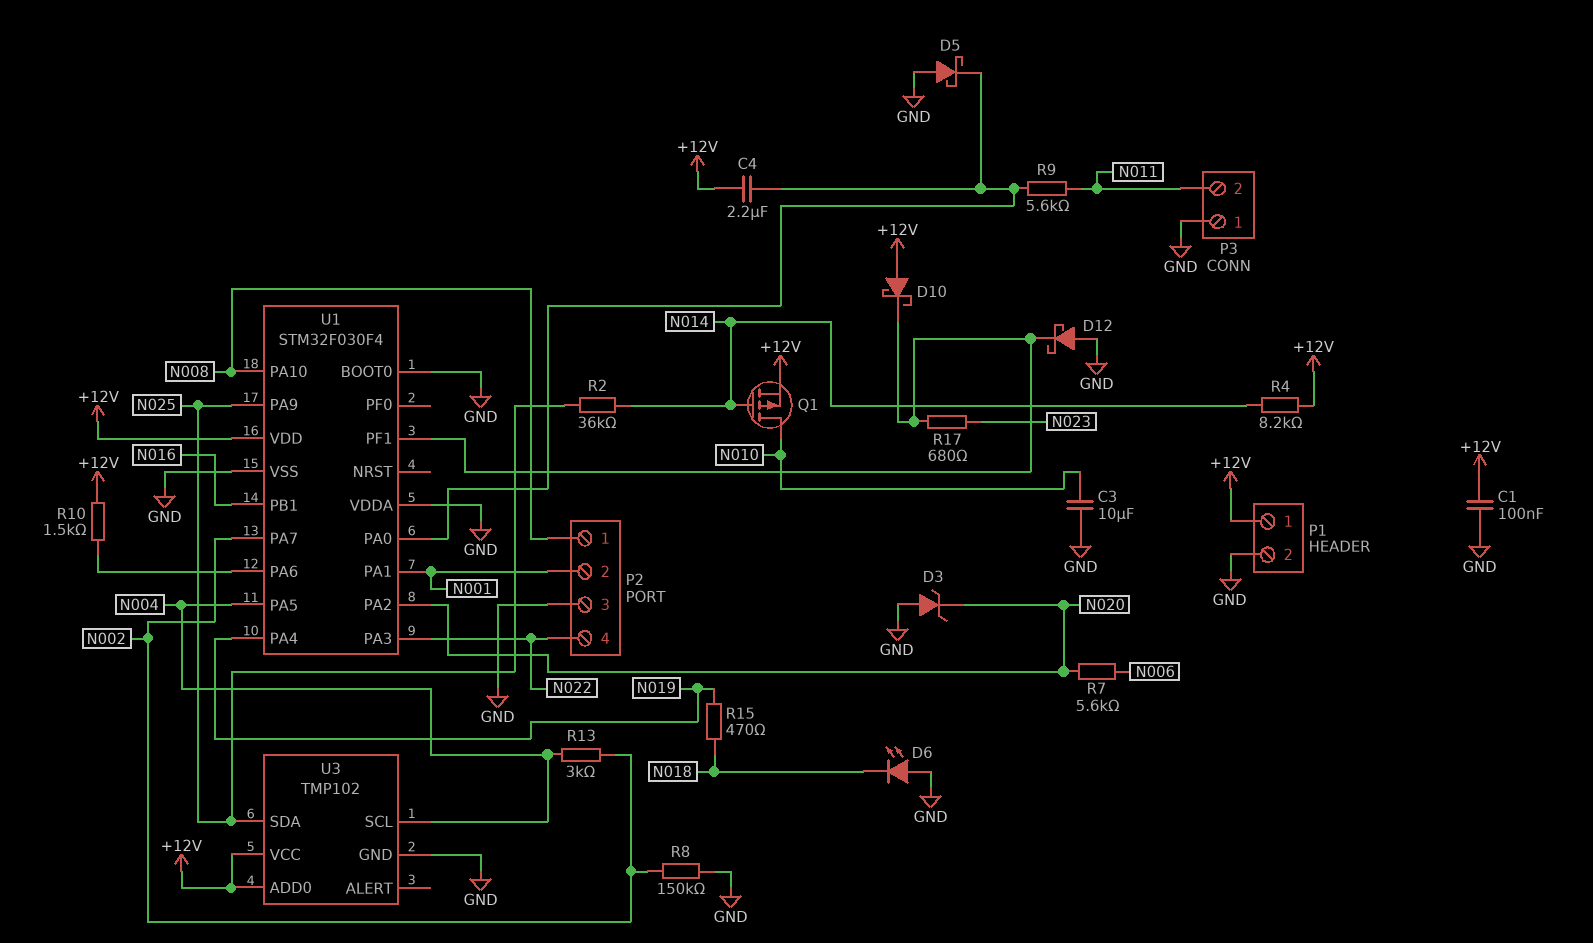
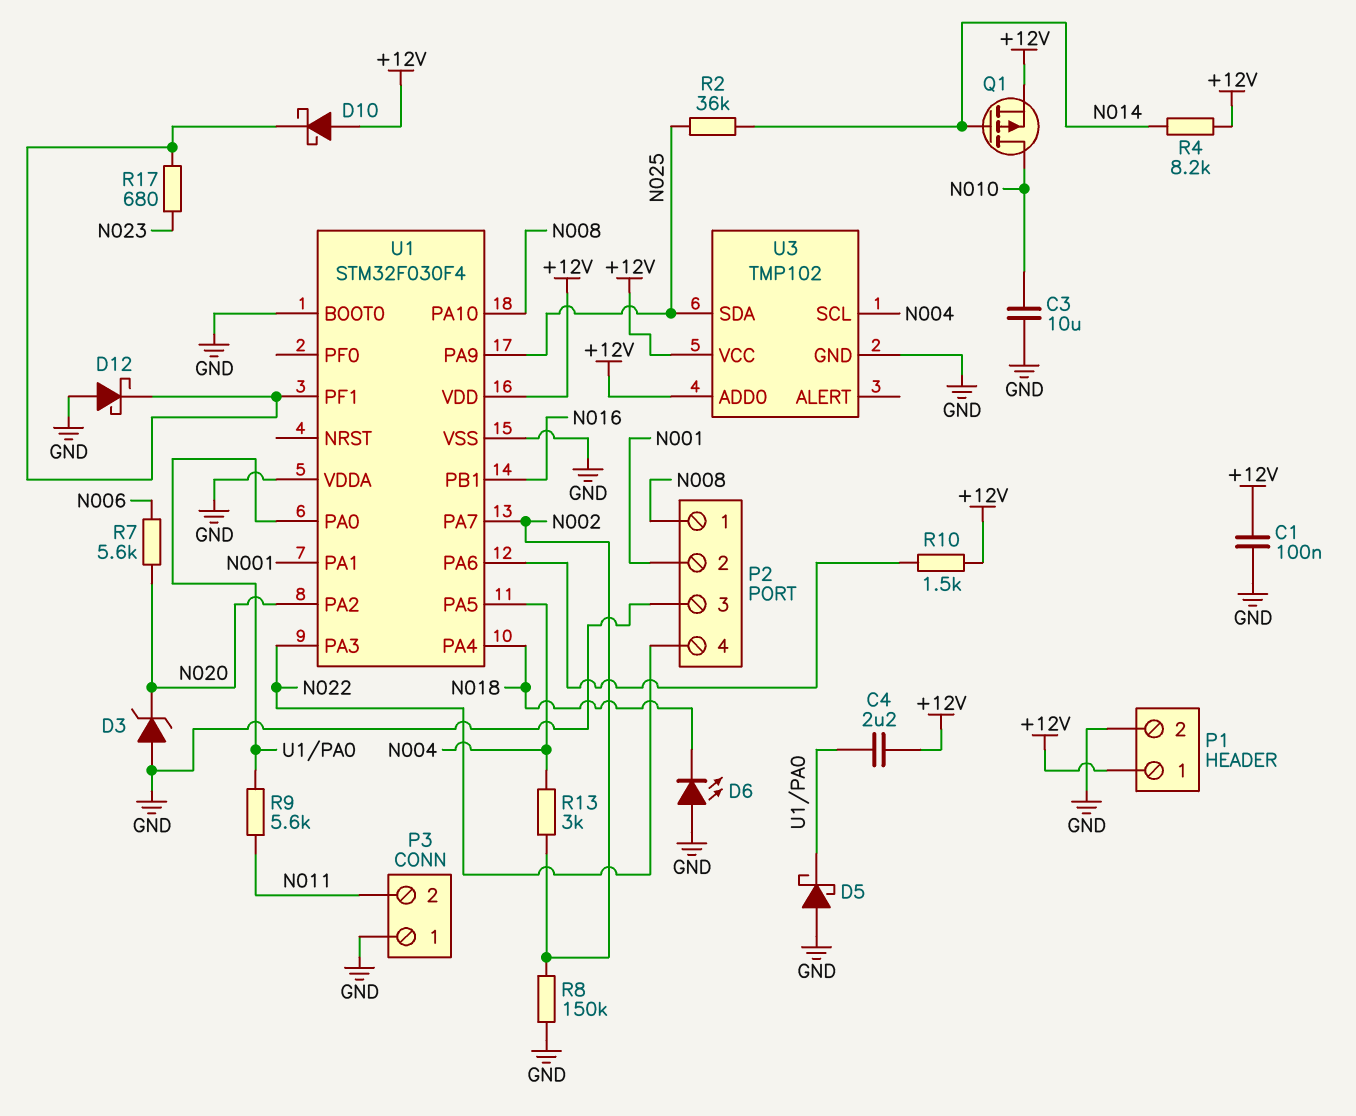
R15: 470 (N018, N019) -> none
U1 pin PA4: N019 -> N018

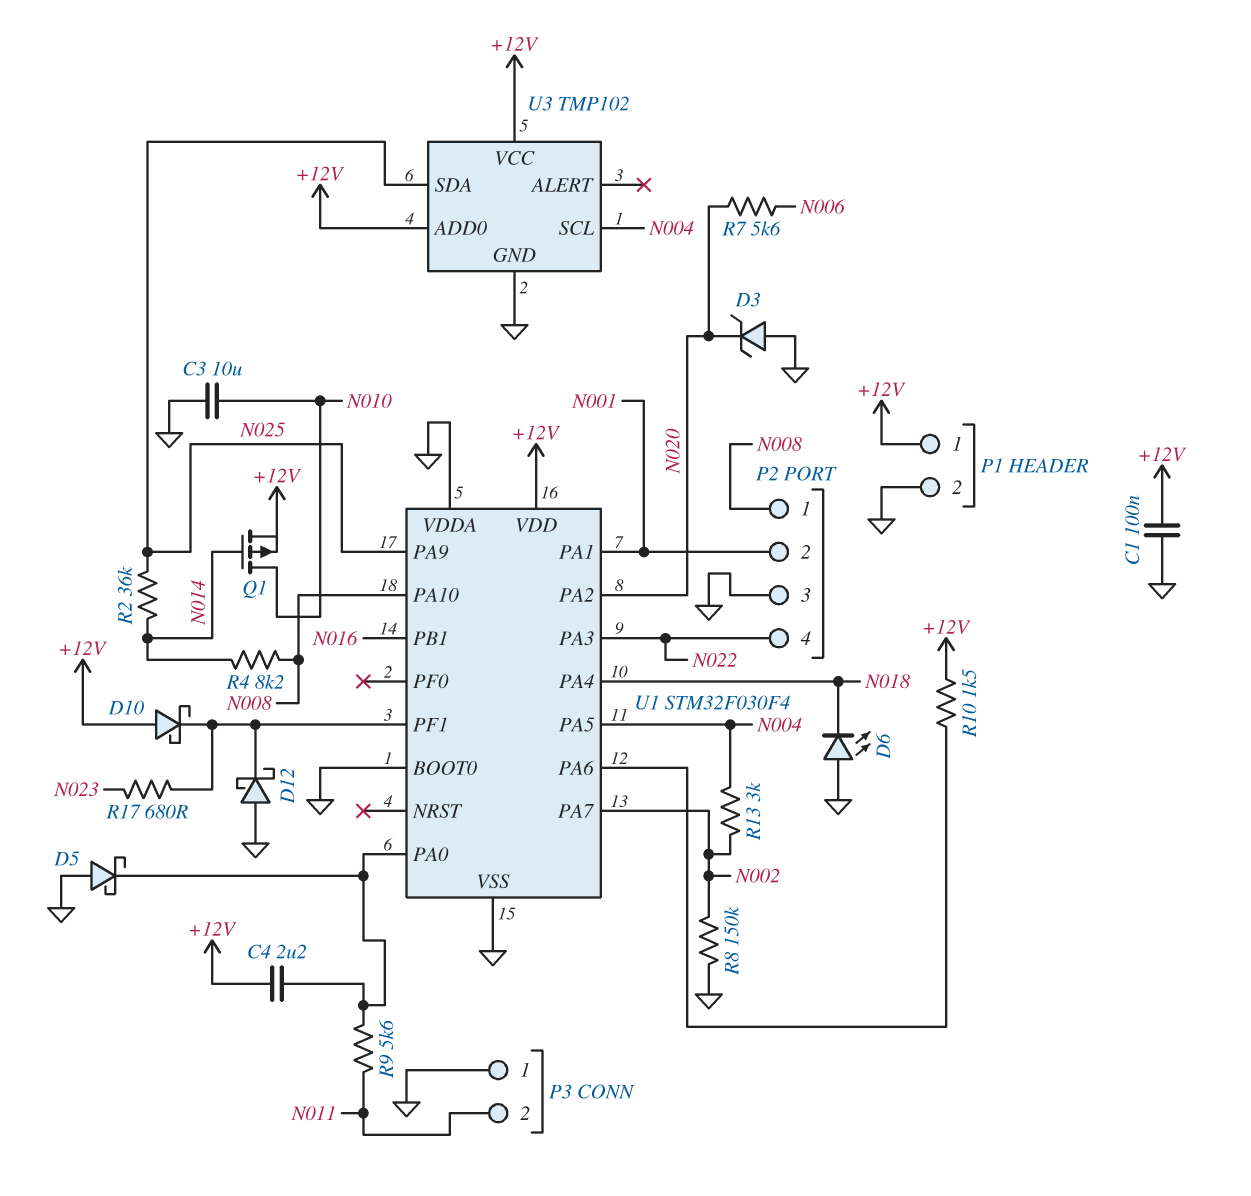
R4: 8.2k (+12V, N014) -> 8.2k (N008, N014)

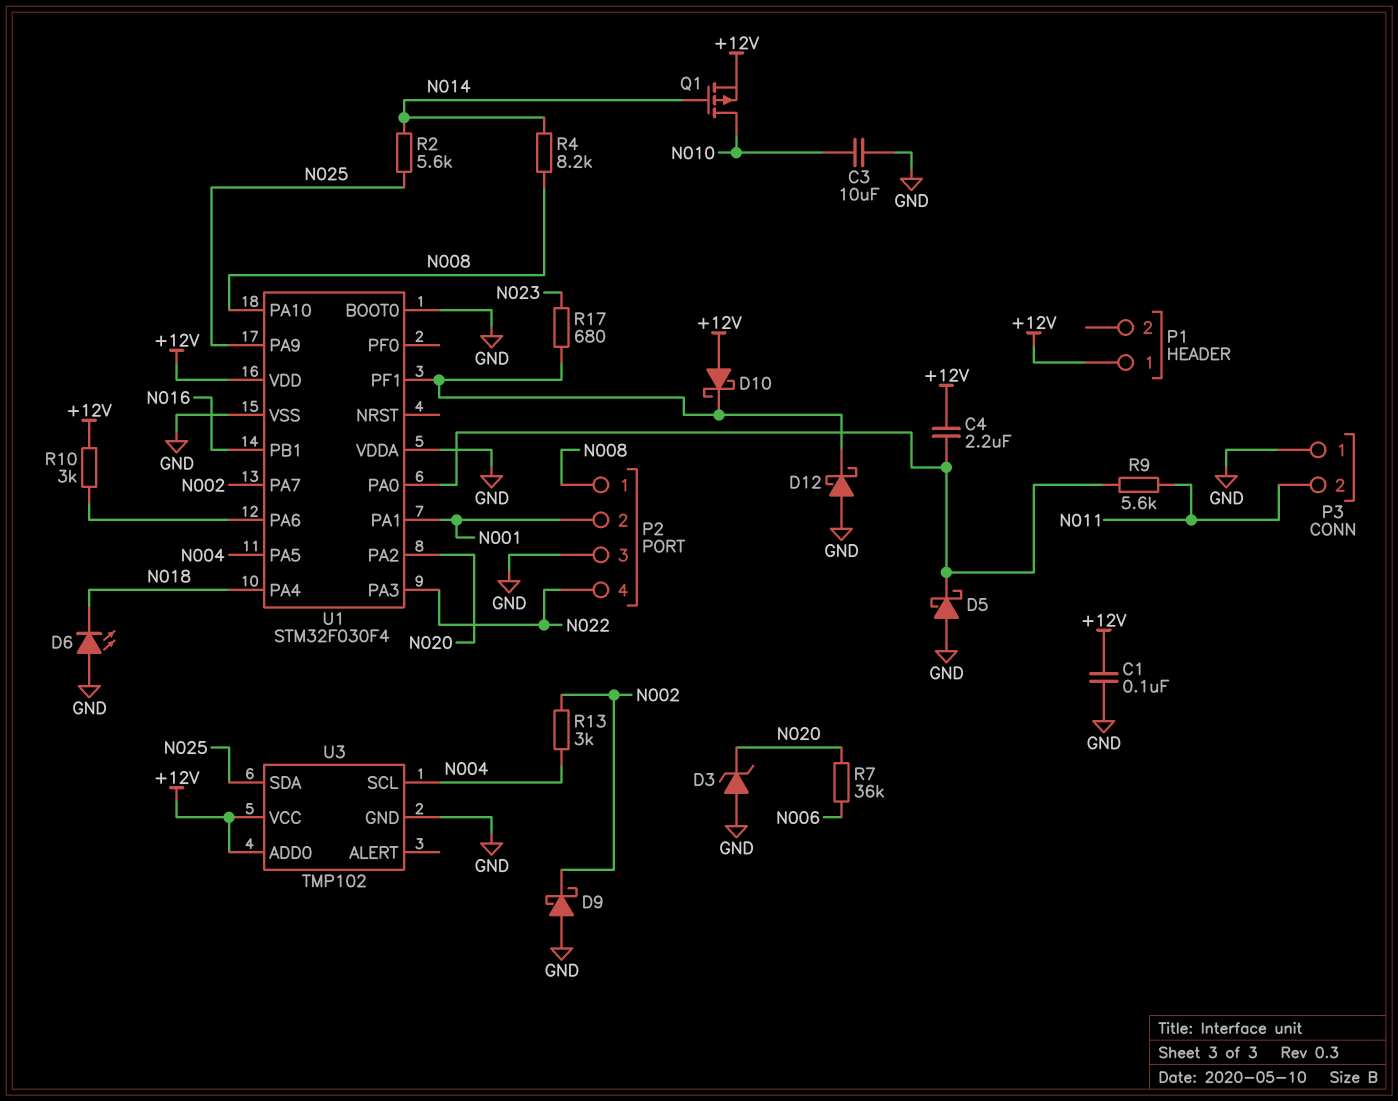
D9: none -> schottky (A GND, K N002)
P1 pin 2: GND -> none
R2: 36k (N014, N025) -> 5.6k (N014, N025)
R7: 5.6k (N006, N020) -> 36k (N006, N020)
R8: 150k (GND, N002) -> none
R10: 1.5k (+12V, U1/PA6) -> 3k (+12V, U1/PA6)

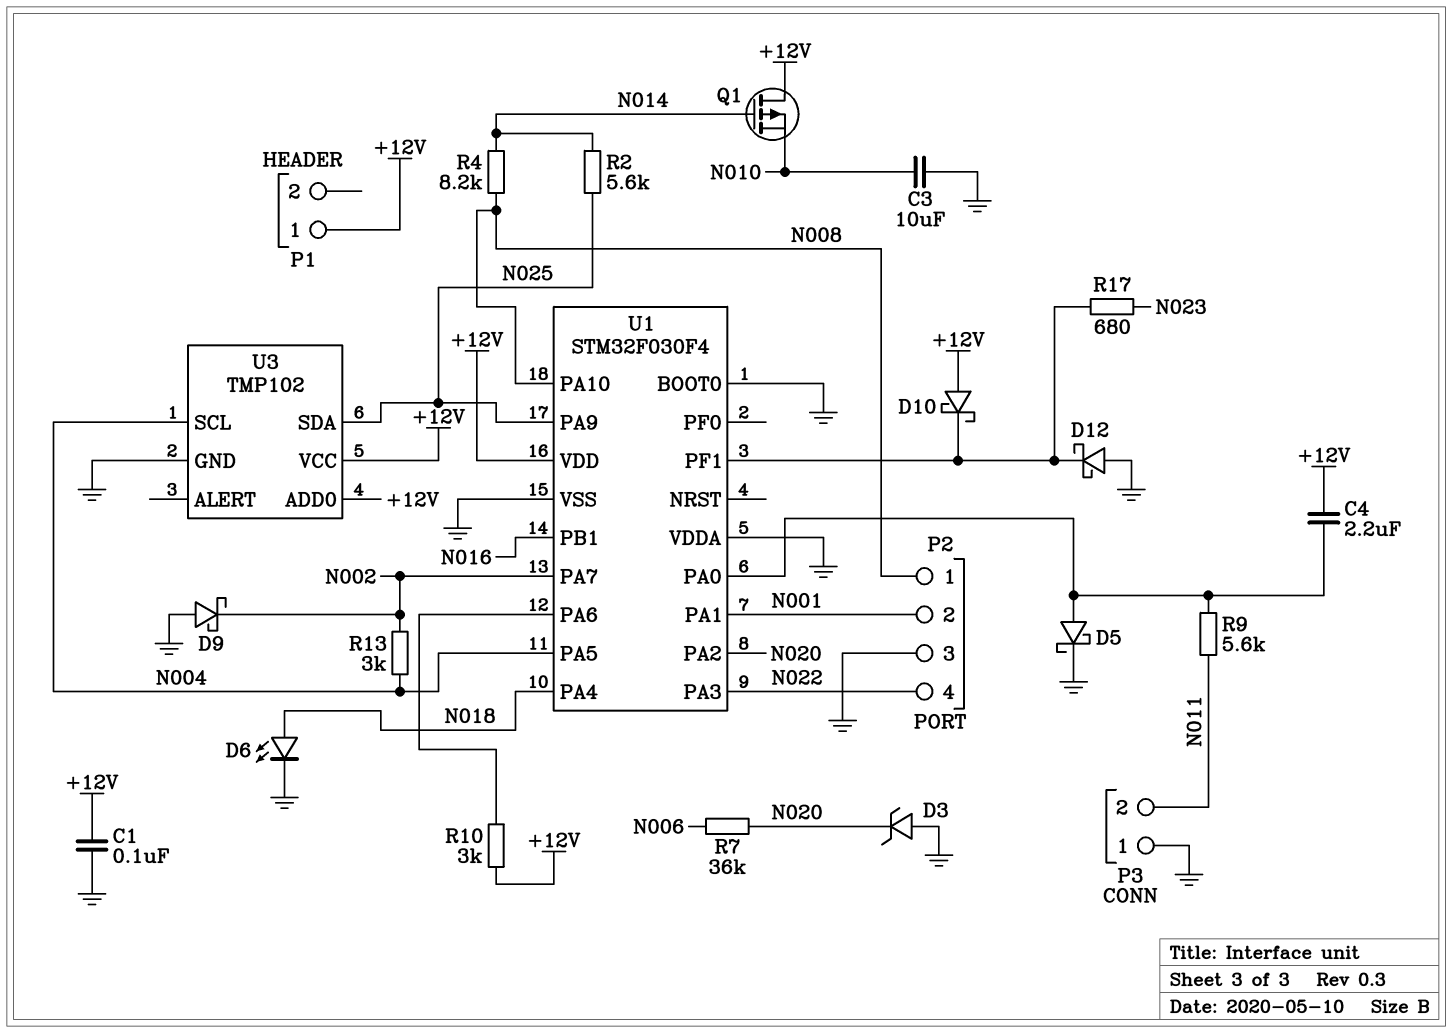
D5: schottky (A GND, K U1/PA0) -> schottky (A U1/PA0, K GND)
D6: LED (A GND, K N018) -> LED (A N018, K GND)
Q1: PMOS (G N014, D N010, S +12V) -> PMOS (G N014, D +12V, S N010)

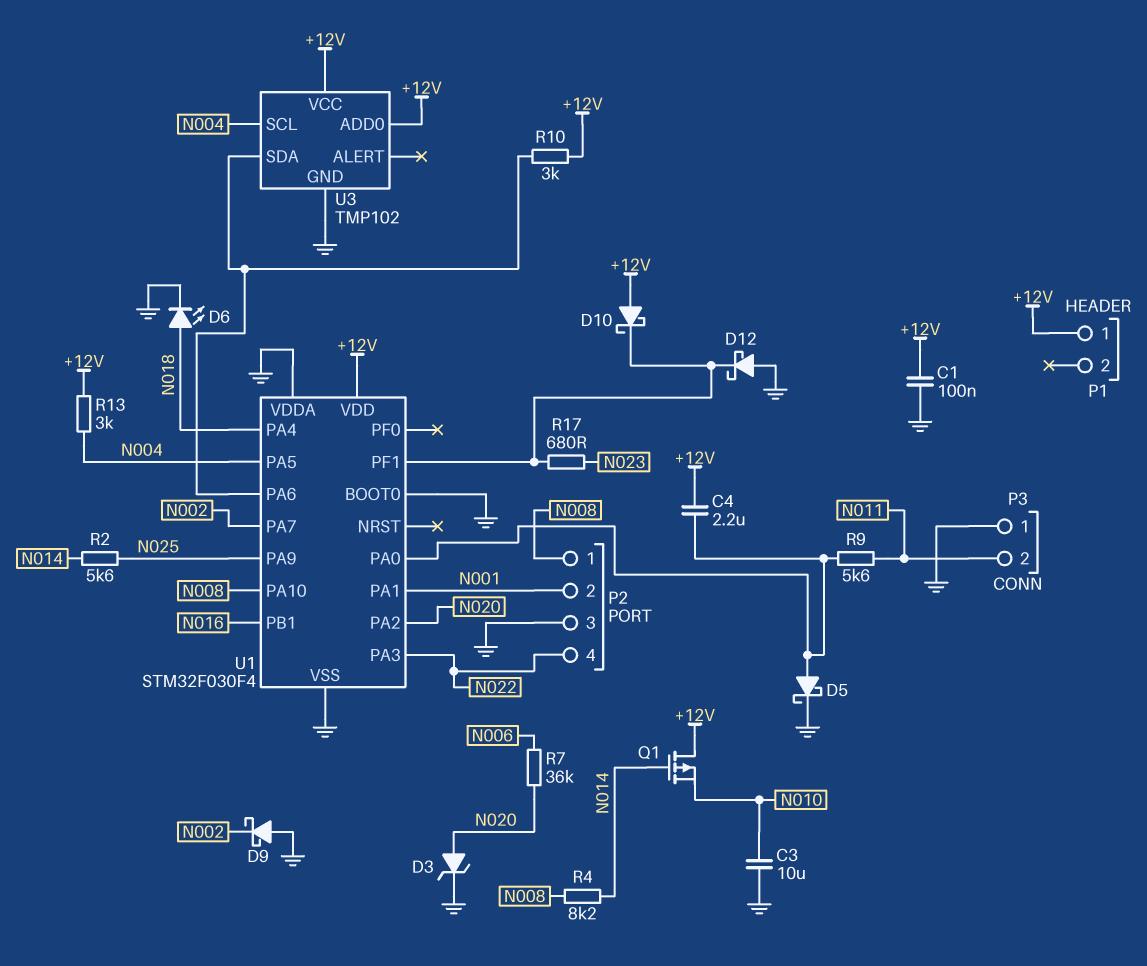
D3: zener (A GND, K N020) -> zener (A N020, K GND)
R13: 3k (N002, N004) -> 3k (+12V, N004)
U3 pin SDA: N025 -> U1/PA6

